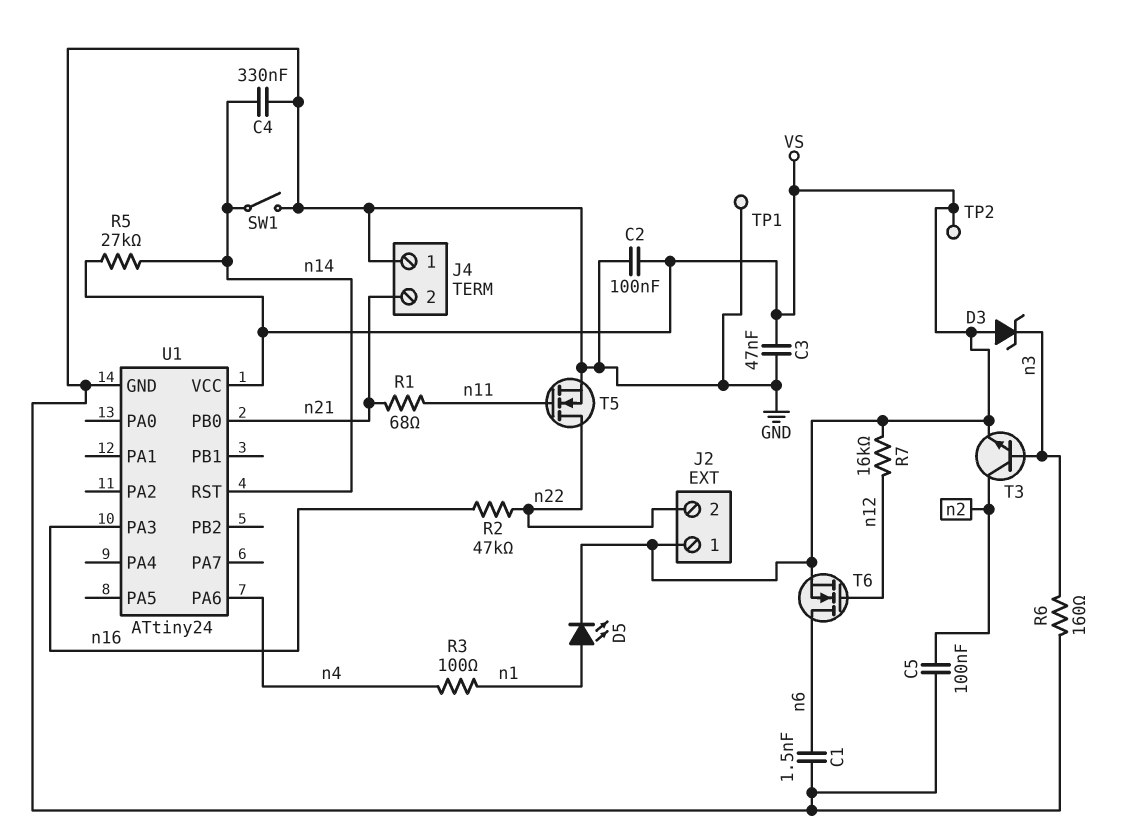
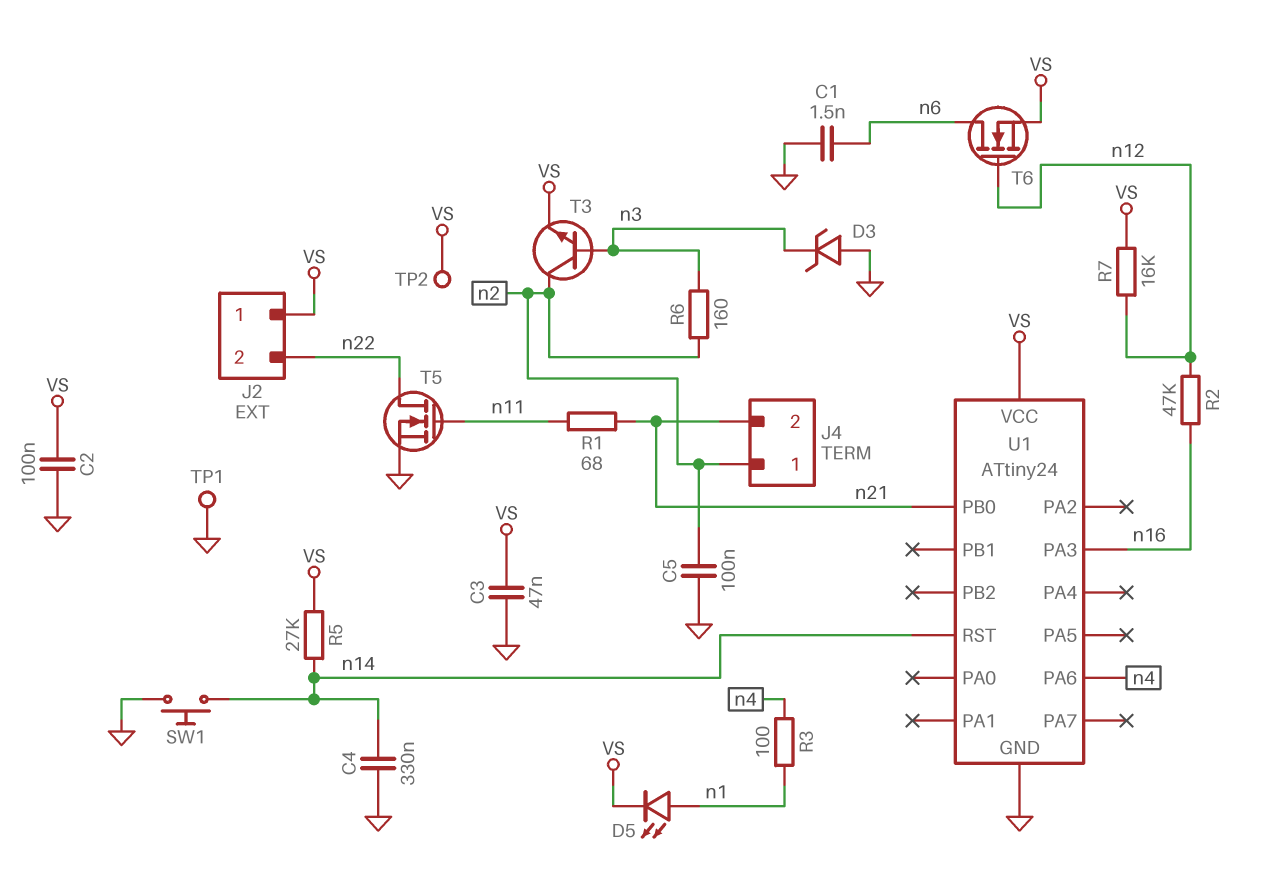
D3: zener (A VS, K n3) -> zener (A GND, K n3)
J4 pin 1: GND -> n2
R2: 47k (n16, n22) -> 47k (n12, n16)
R6: 160 (GND, n3) -> 160 (n2, n3)
SW1: switch (GND, n14) -> button (GND, n14)

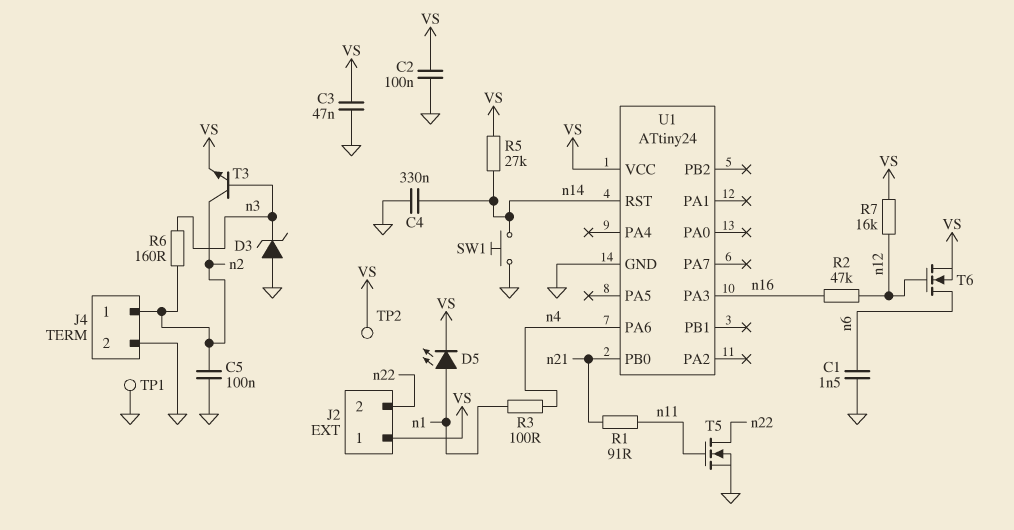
J4 pin 2: n21 -> GND
R1: 68 (n11, n21) -> 91 (n11, n21)

